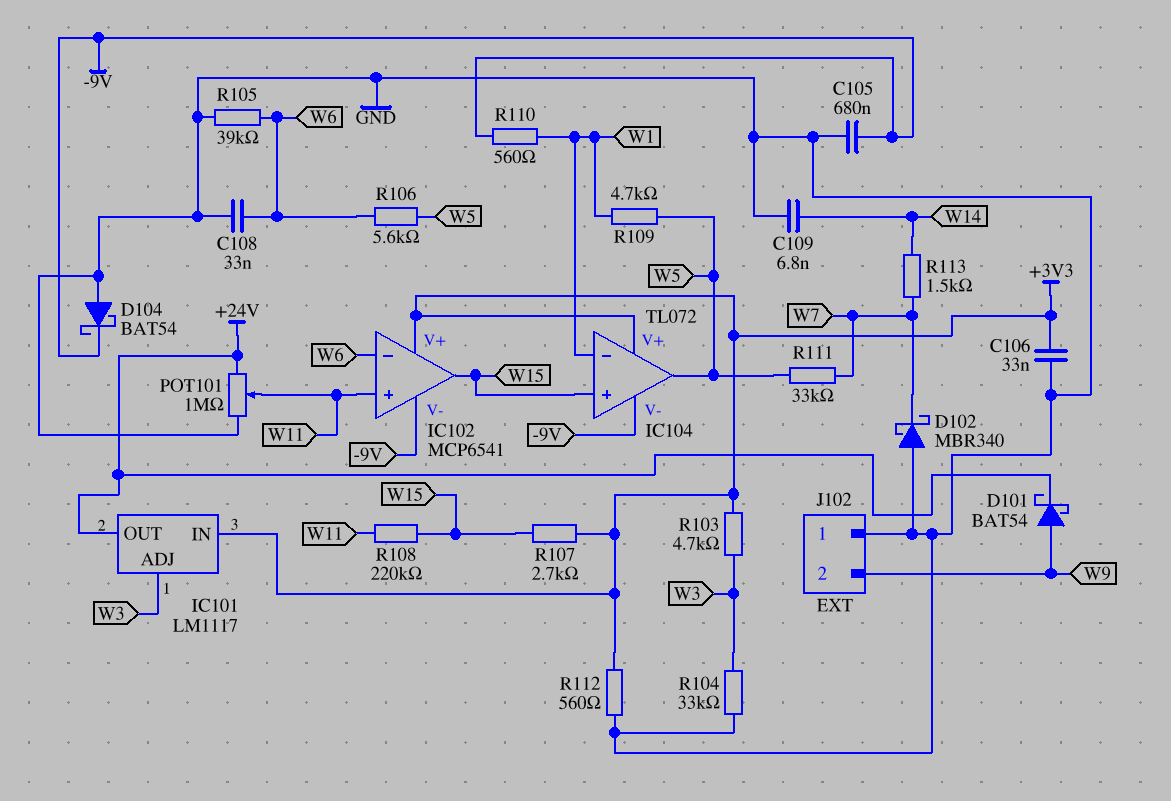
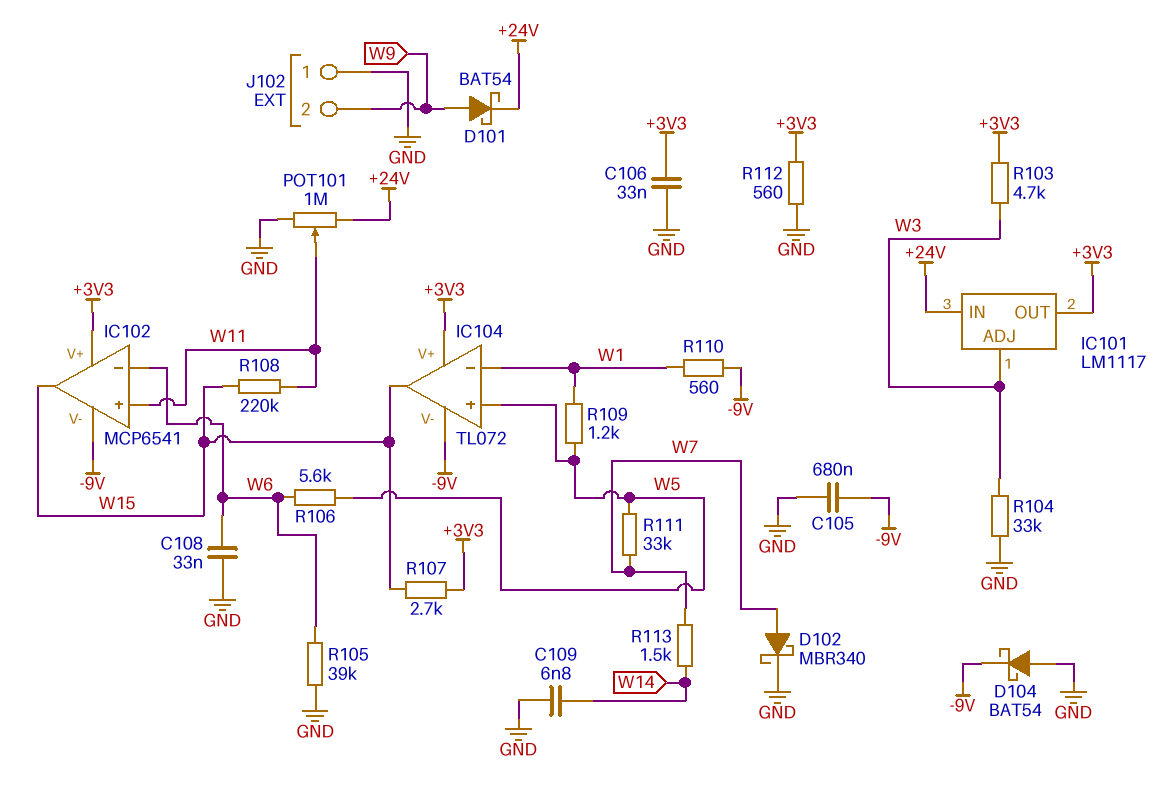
D102: schottky MBR340 (A GND, K W7) -> schottky MBR340 (A W7, K GND)
IC101 pin IN: +3V3 -> +24V
IC101 pin OUT: +24V -> +3V3
IC104 pin in+: W15 -> W5
IC104 pin out: W5 -> W15
R109: 4.7k (W1, W5) -> 1.2k (W1, W5)

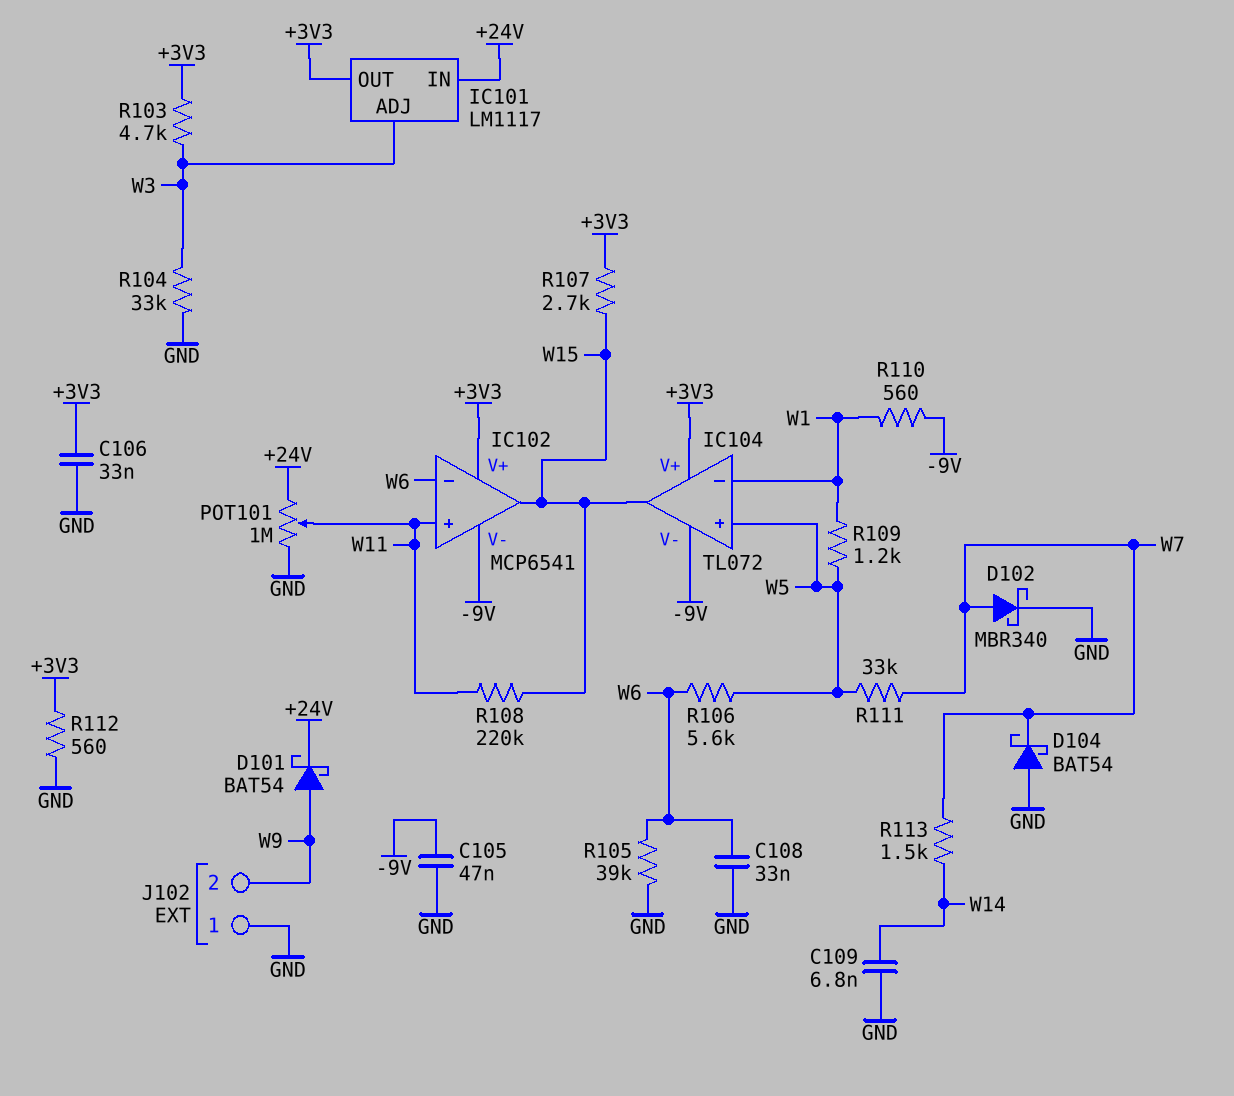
C105: 680nF (-9V, GND) -> 47nF (-9V, GND)
D104: schottky BAT54 (A GND, K -9V) -> schottky BAT54 (A GND, K W7)

